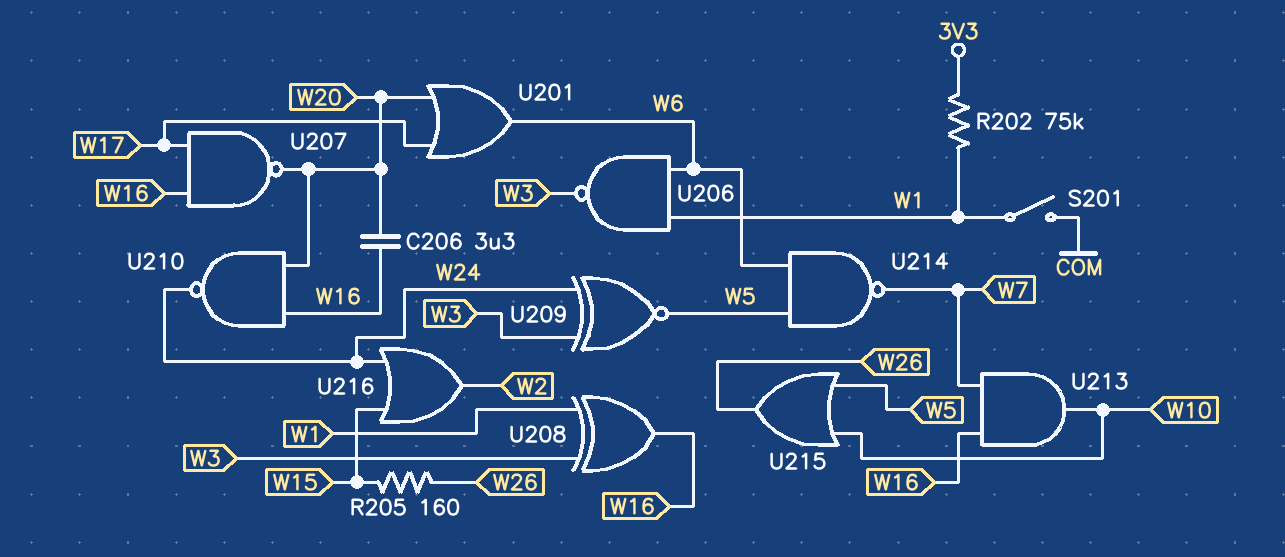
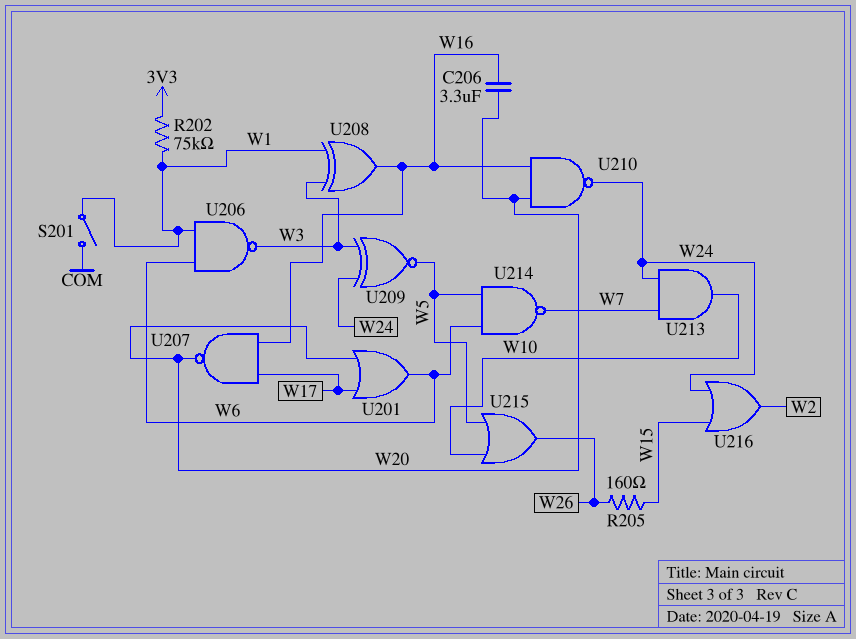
U213: AND (in W7, in W16, out W10) -> AND (in W7, in W24, out W10)

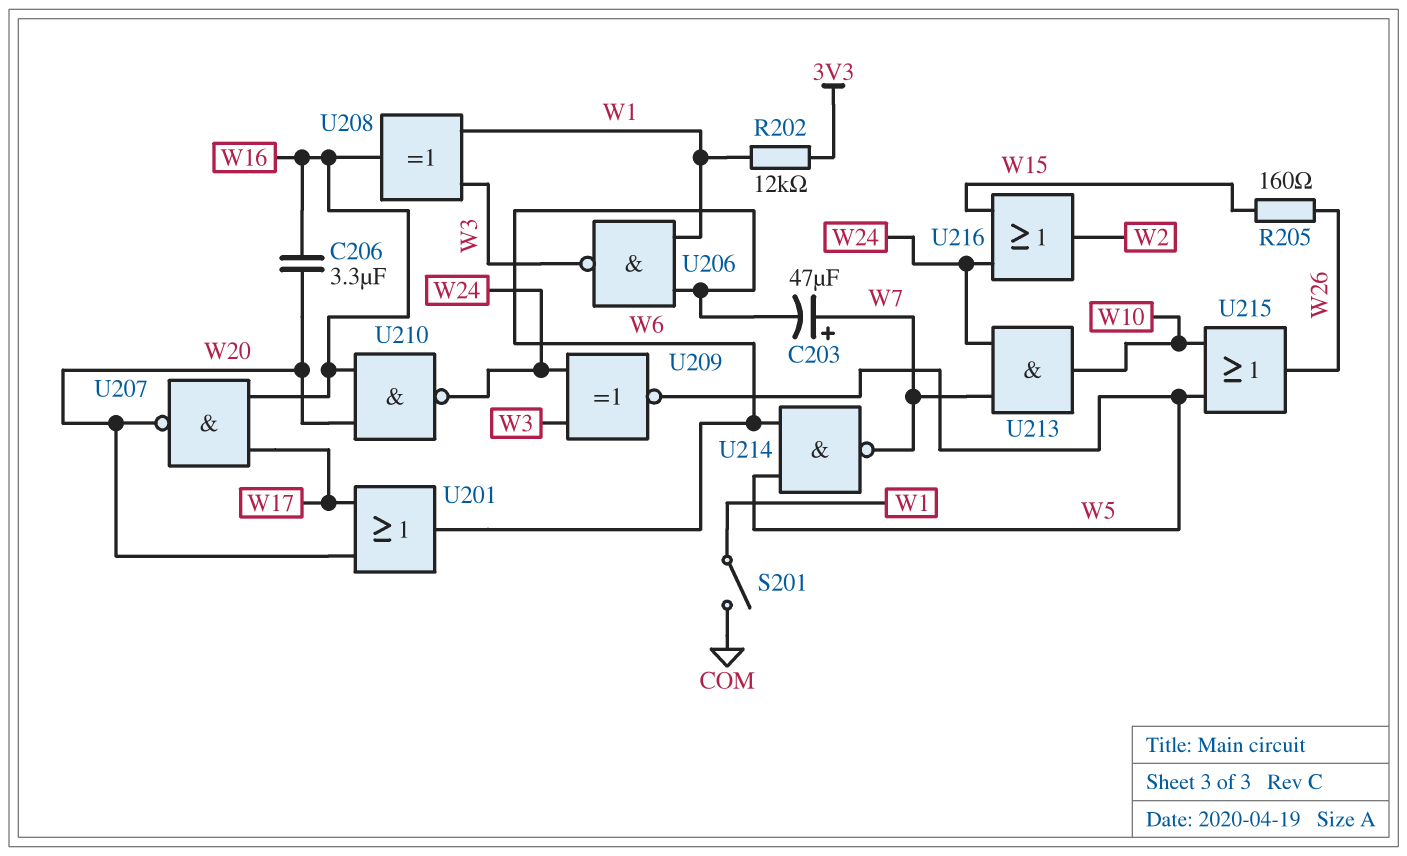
C203: none -> 47uF (plus W7, minus W6)
R202: 75k (3V3, W1) -> 12k (3V3, W1)

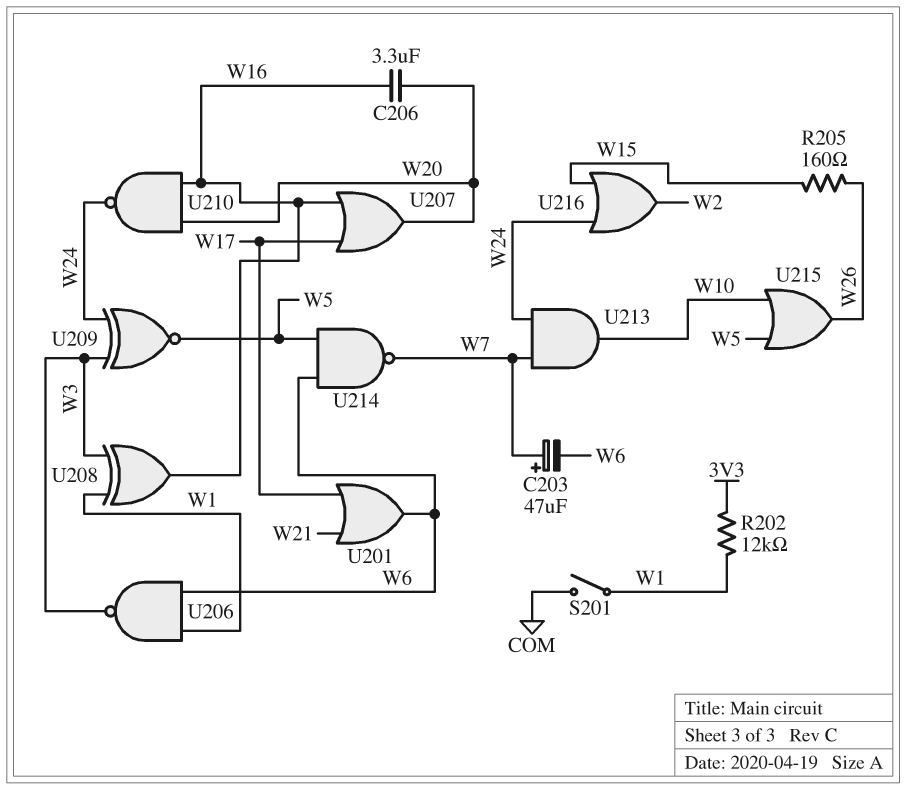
U201: OR (in W17, in W20, out W6) -> OR (in W17, in W21, out W6)
U207: NAND (in W16, in W17, out W20) -> OR (in W16, in W17, out W20)

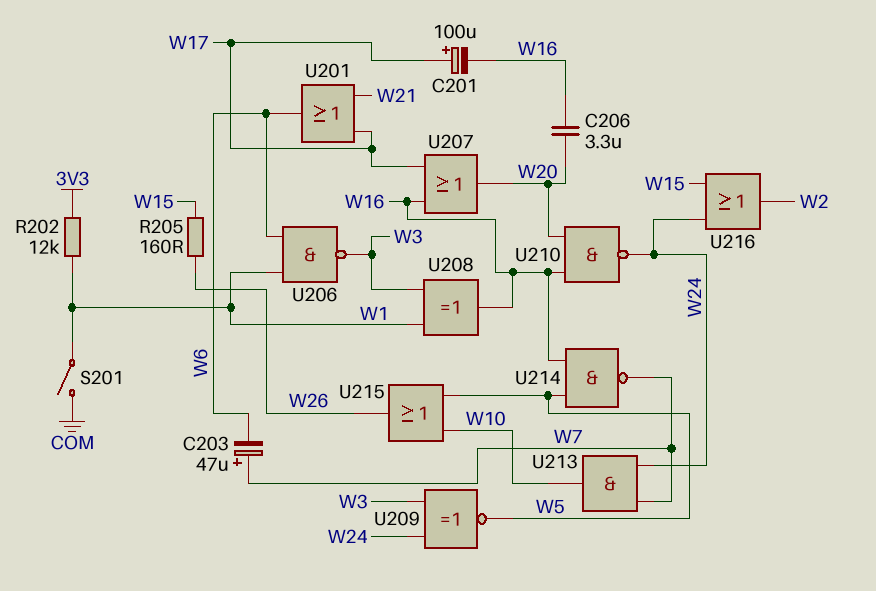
C201: none -> 100uF (plus W17, minus W16)
U214: NAND (in W5, in W6, out W7) -> NAND (in W5, in W16, out W7)

